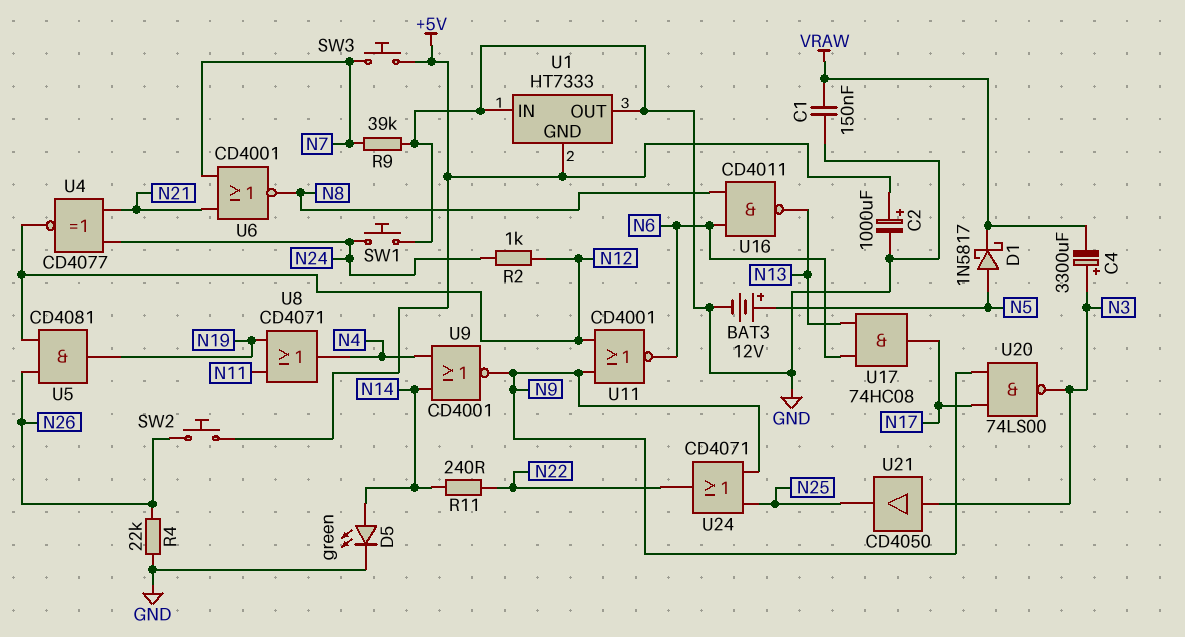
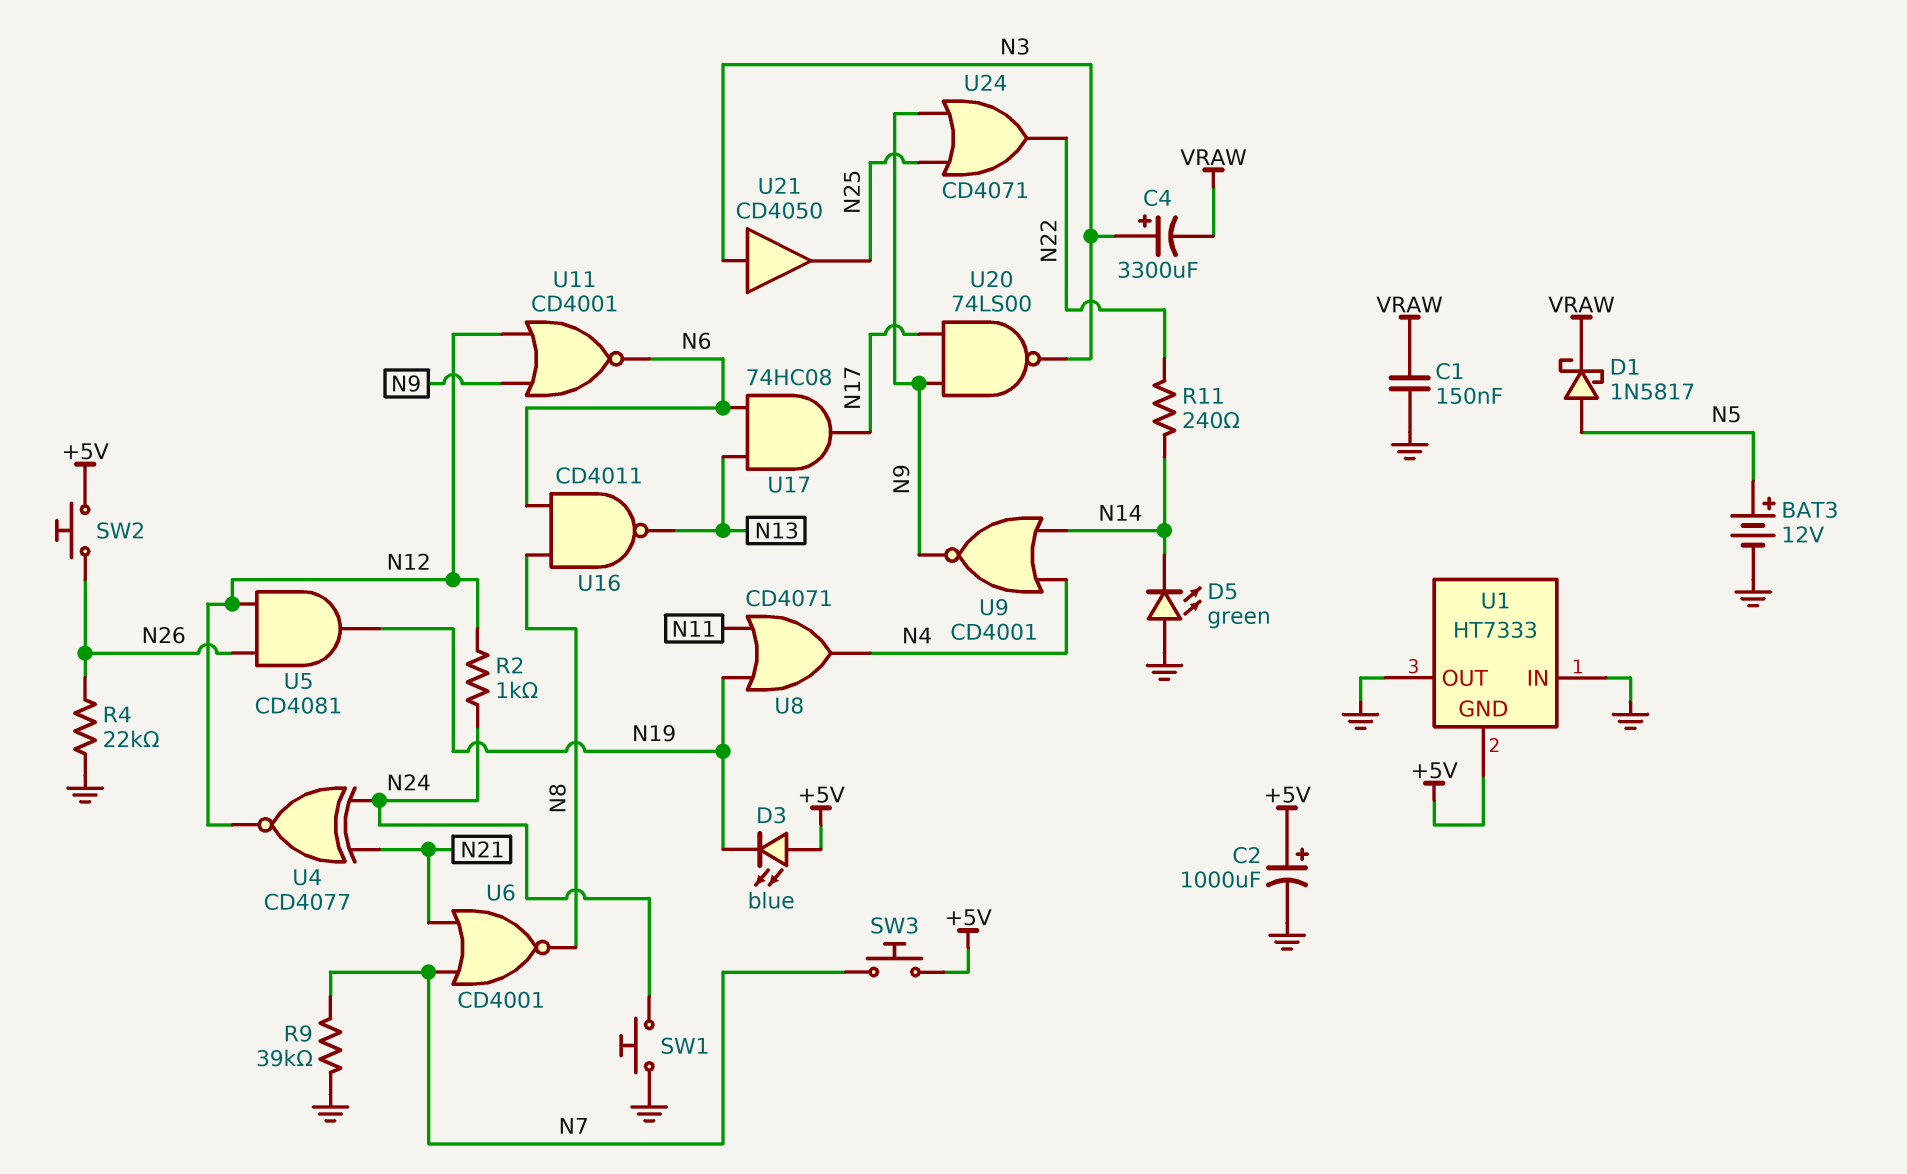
D3: none -> LED blue (A +5V, K N19)
D5: LED green (A N14, K GND) -> LED green (A GND, K N14)

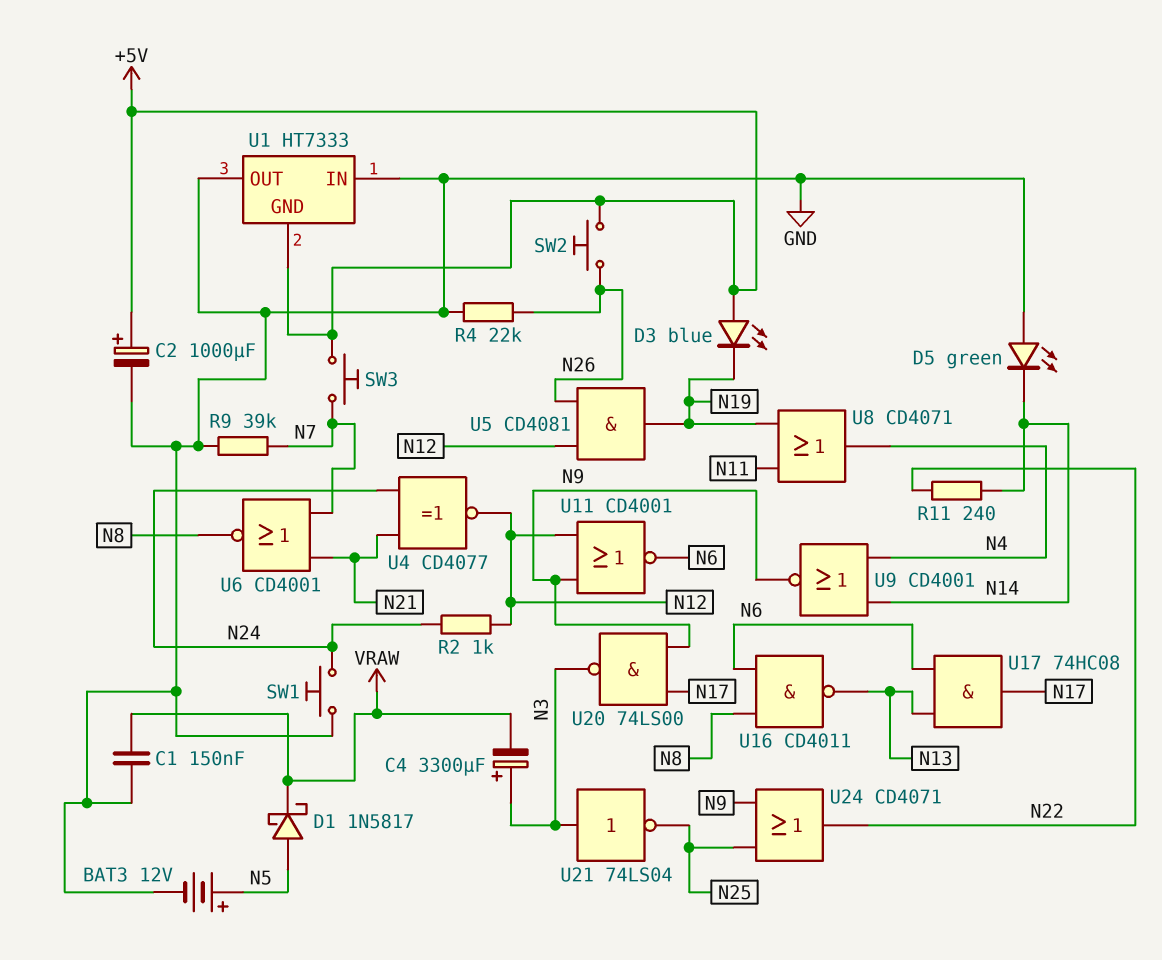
U21: buffer CD4050 (in N3, out N25) -> NOT 74LS04 (in N3, out N25)

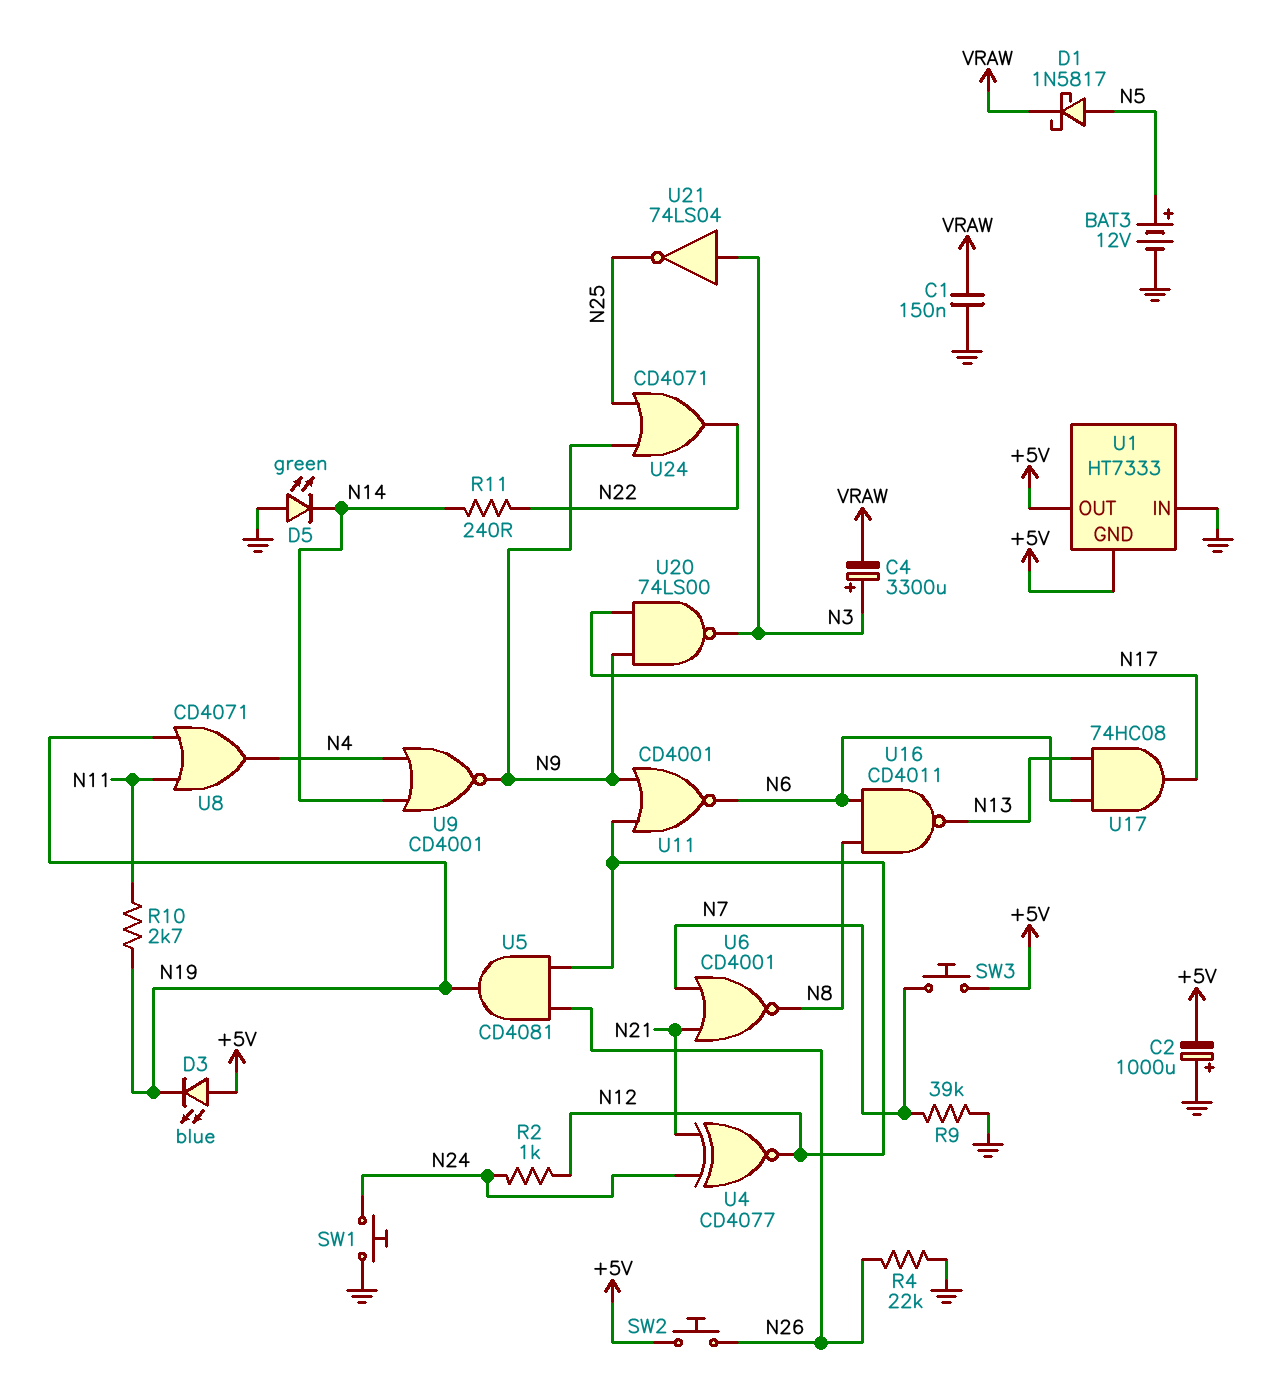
C2: 1000uF (plus +5V, minus GND) -> 1000uF (plus GND, minus +5V)
R10: none -> 2.7k (N11, N19)
U1 pin OUT: GND -> +5V

